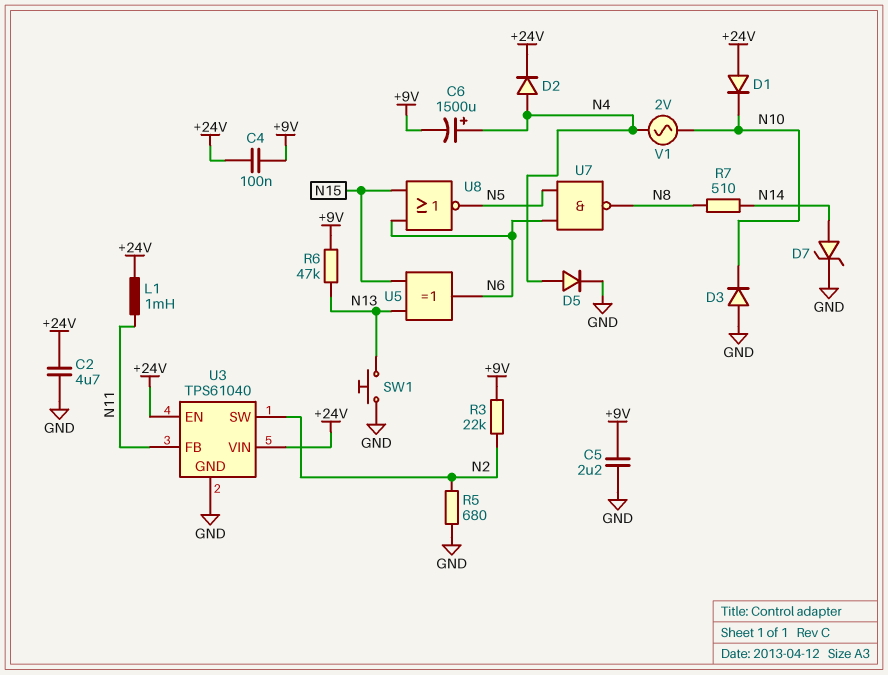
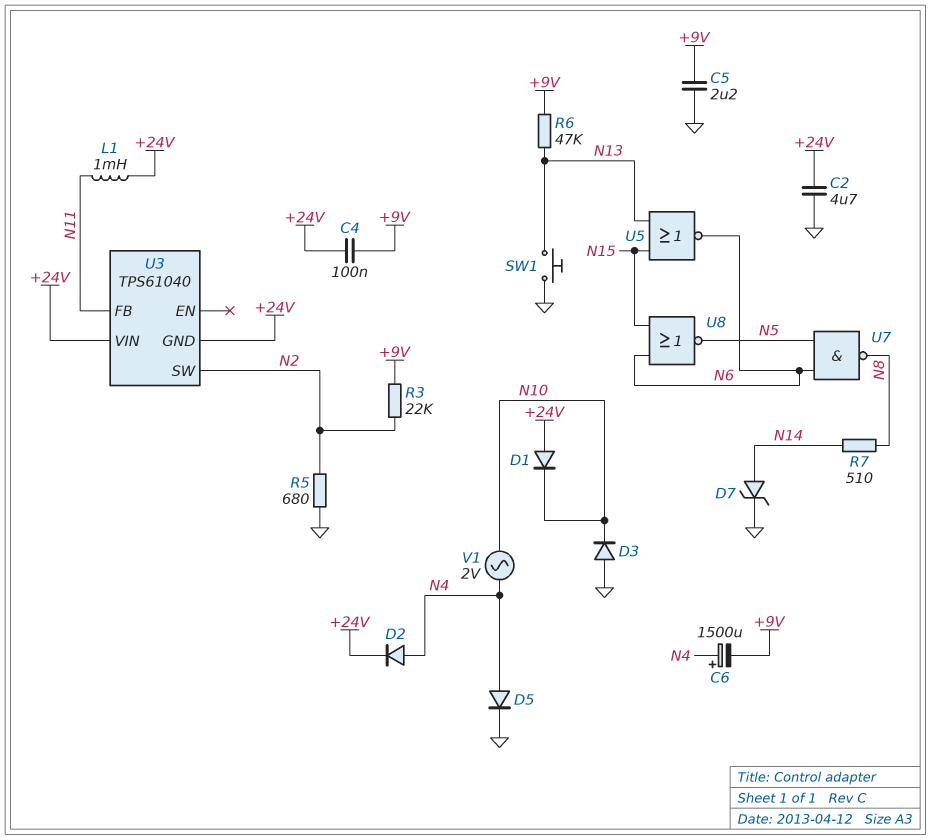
U3 pin EN: +24V -> none
U3 pin GND: GND -> +24V
U5: XOR (in N13, in N15, out N6) -> NOR (in N13, in N15, out N6)

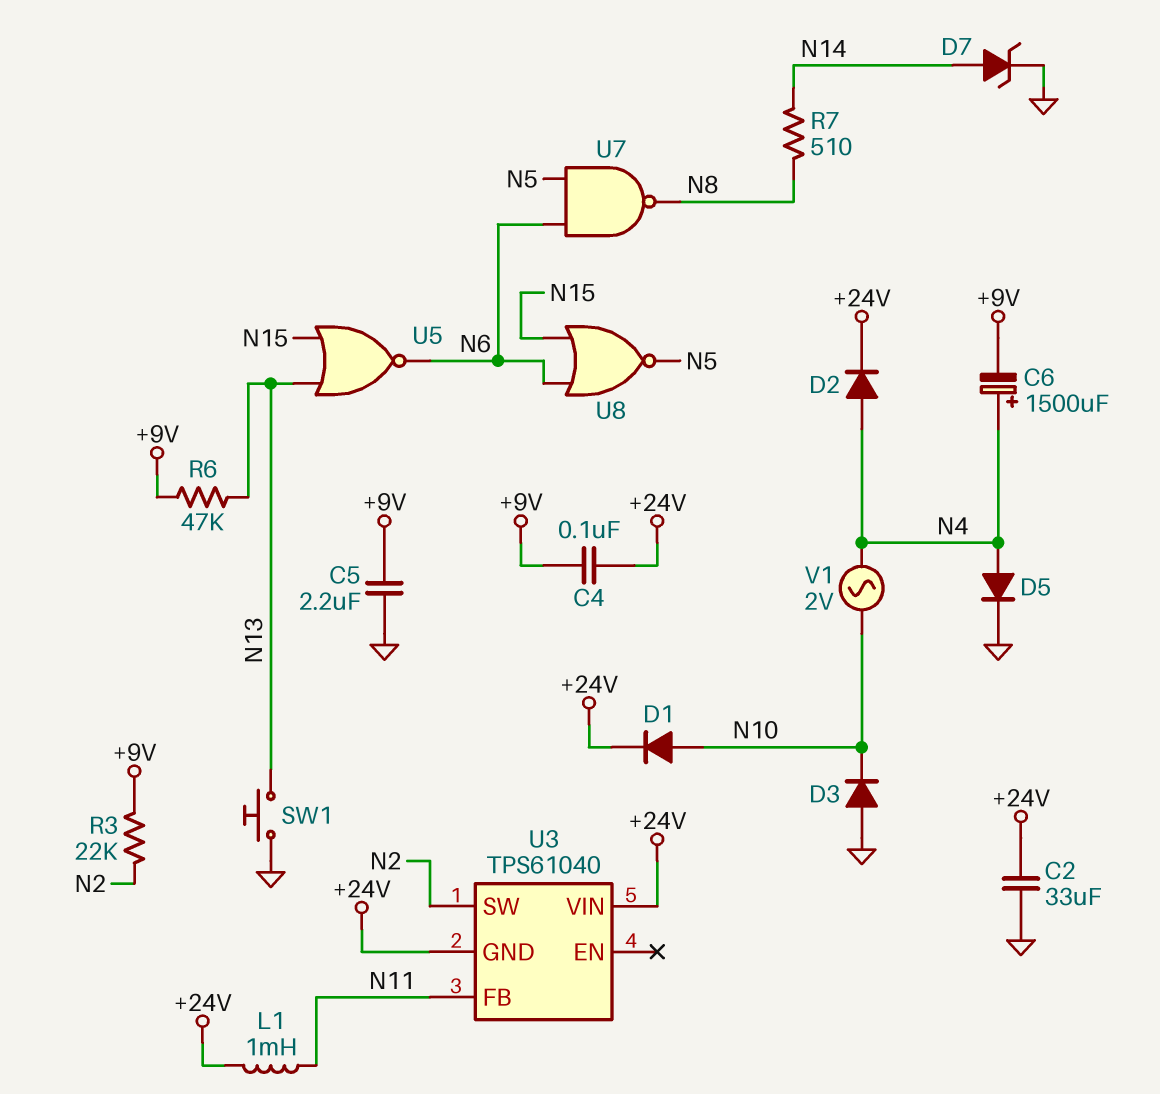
C2: 4.7uF (+24V, GND) -> 33uF (+24V, GND)
D1: diode (A +24V, K N10) -> diode (A N10, K +24V)
R5: 680 (GND, N2) -> none

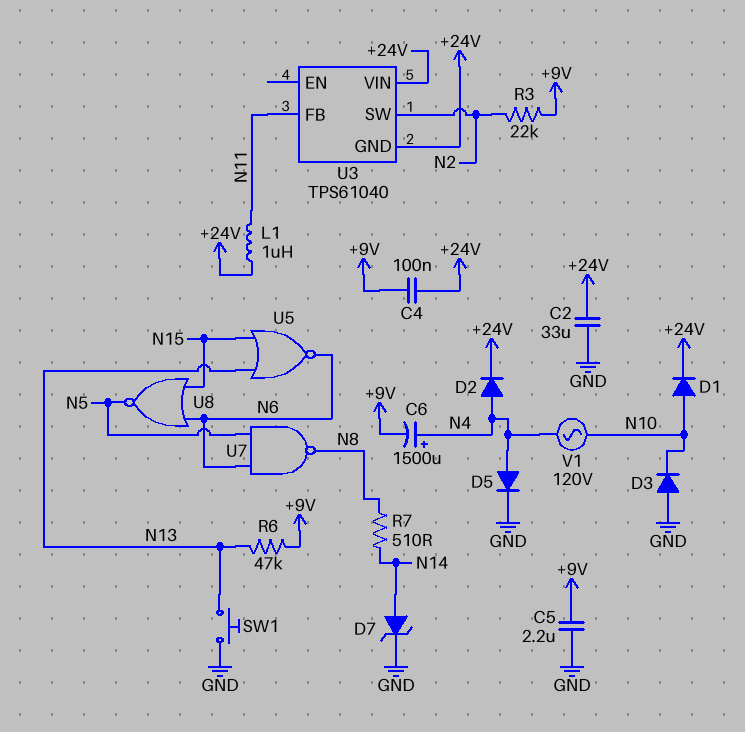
L1: 1mH (+24V, N11) -> 1uH (+24V, N11)
V1: AC 2V (N4, N10) -> AC 120V (N4, N10)

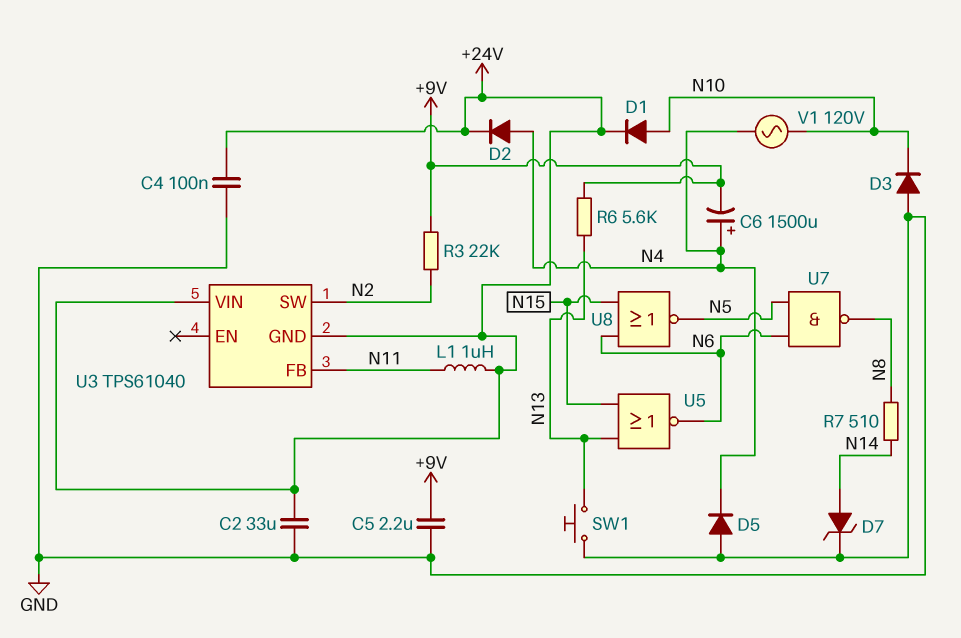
C4: 100nF (+9V, +24V) -> 100nF (+24V, GND)
D5: diode (A N4, K GND) -> diode (A GND, K N4)
R6: 47k (+9V, N13) -> 5.6k (+9V, N13)

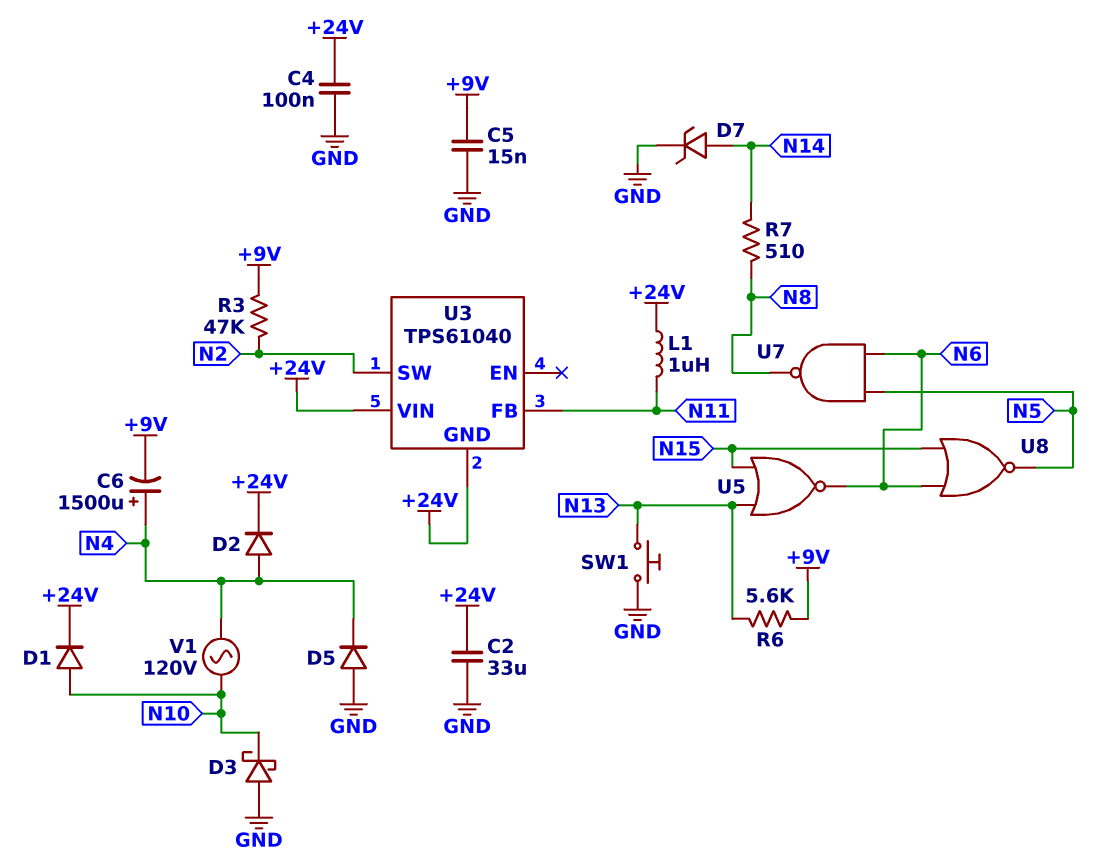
C5: 2.2uF (+9V, GND) -> 15nF (+9V, GND)
D3: diode (A GND, K N10) -> schottky (A GND, K N10)
R3: 22k (+9V, N2) -> 47k (+9V, N2)

